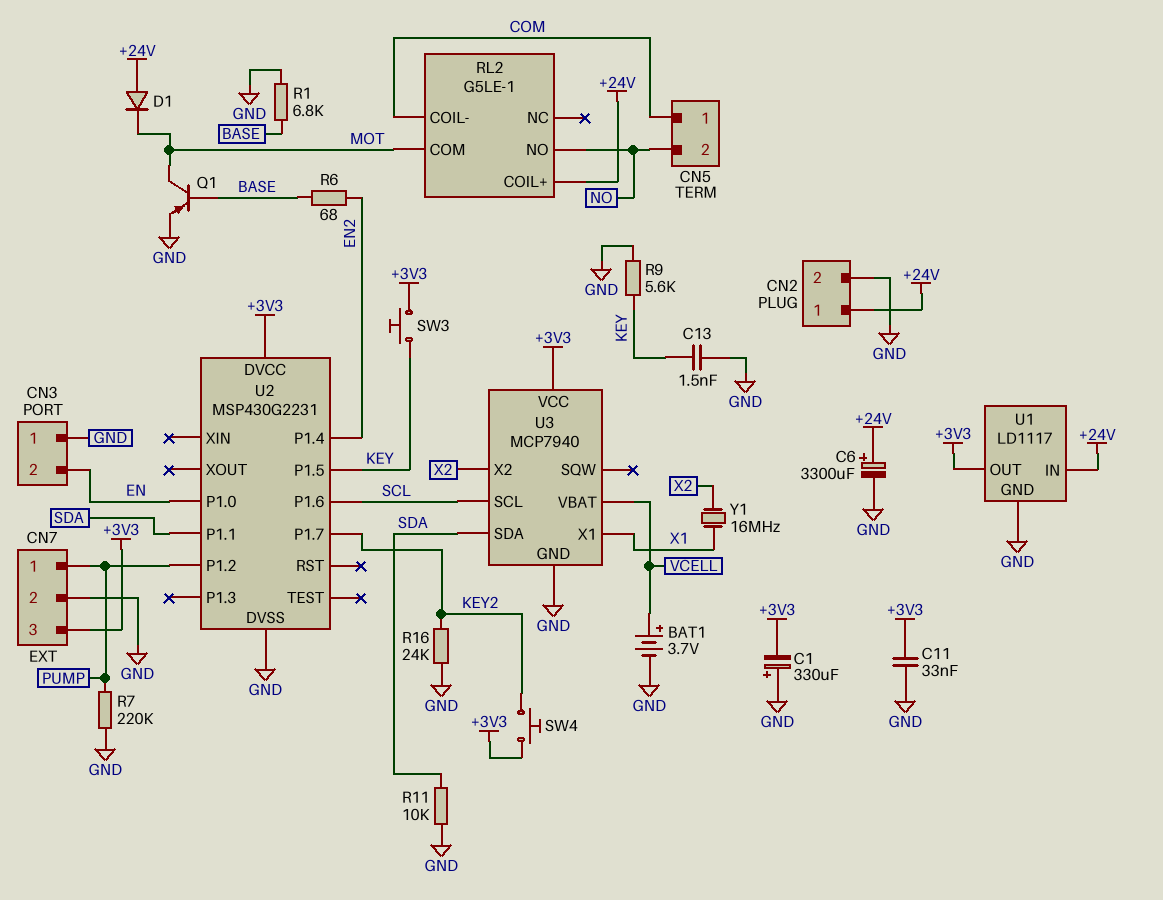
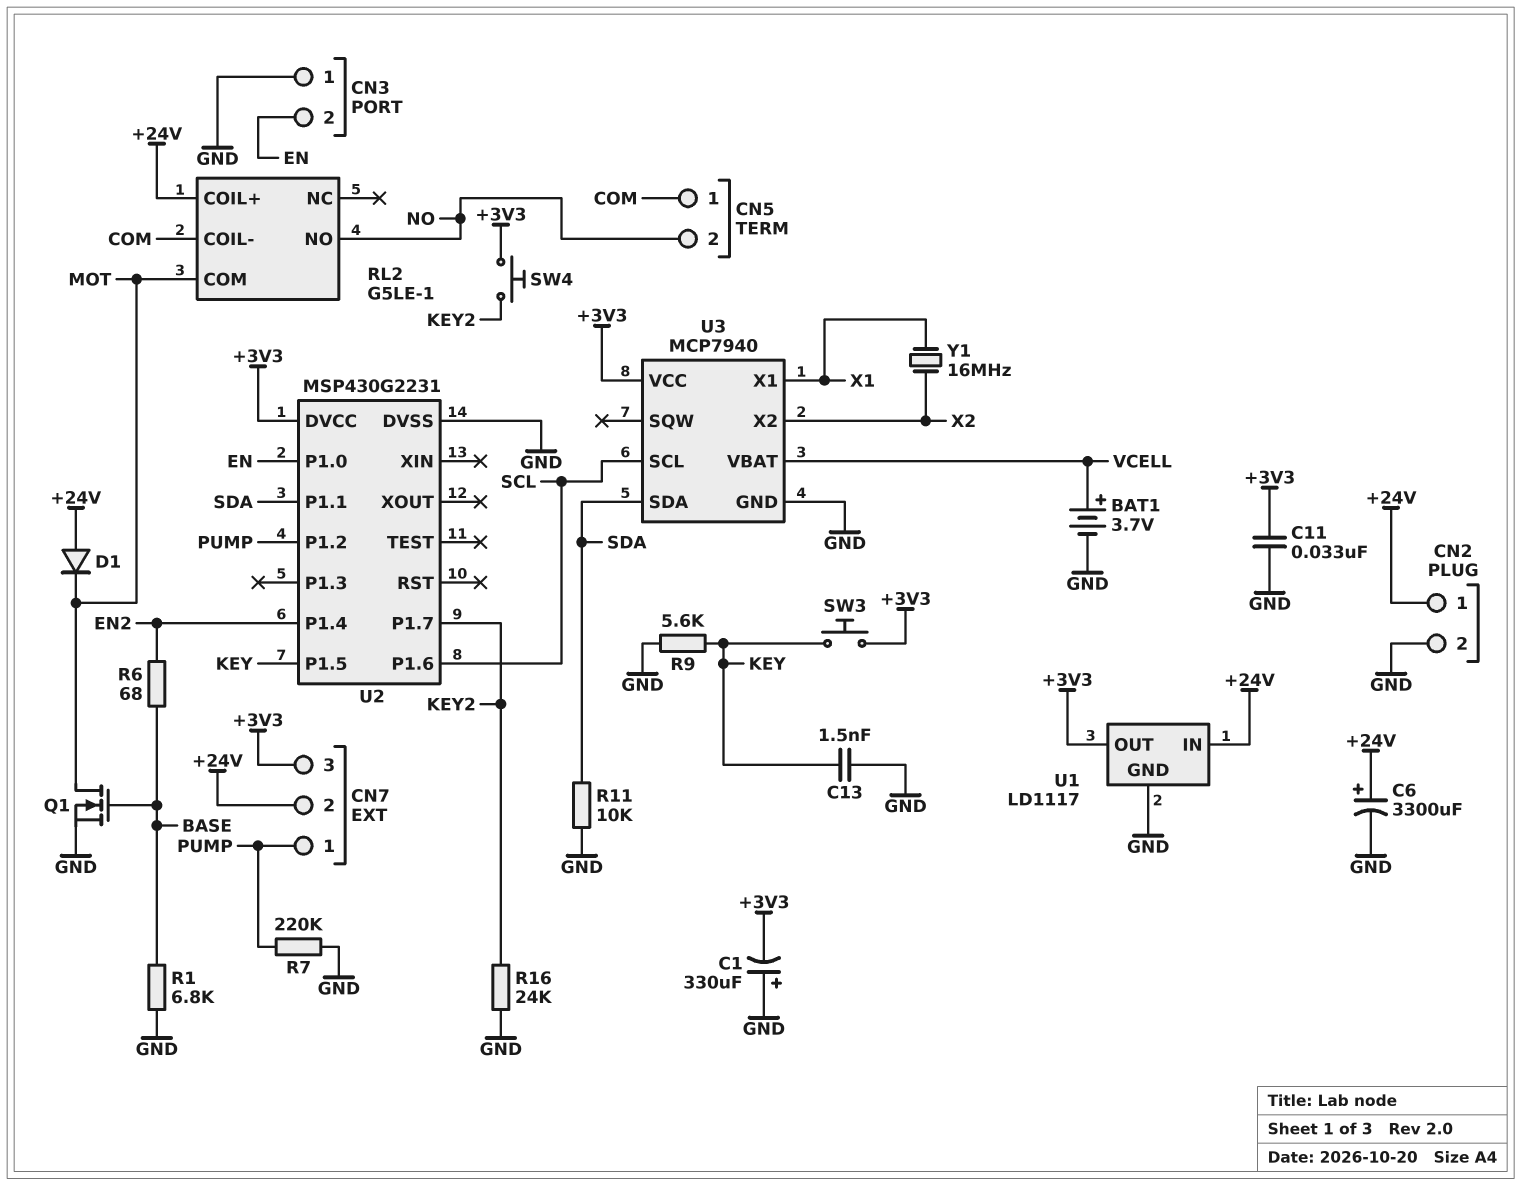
CN7 pin 2: GND -> +24V
Q1: PNP (B BASE, C MOT, E GND) -> NMOS (G BASE, D MOT, S GND)

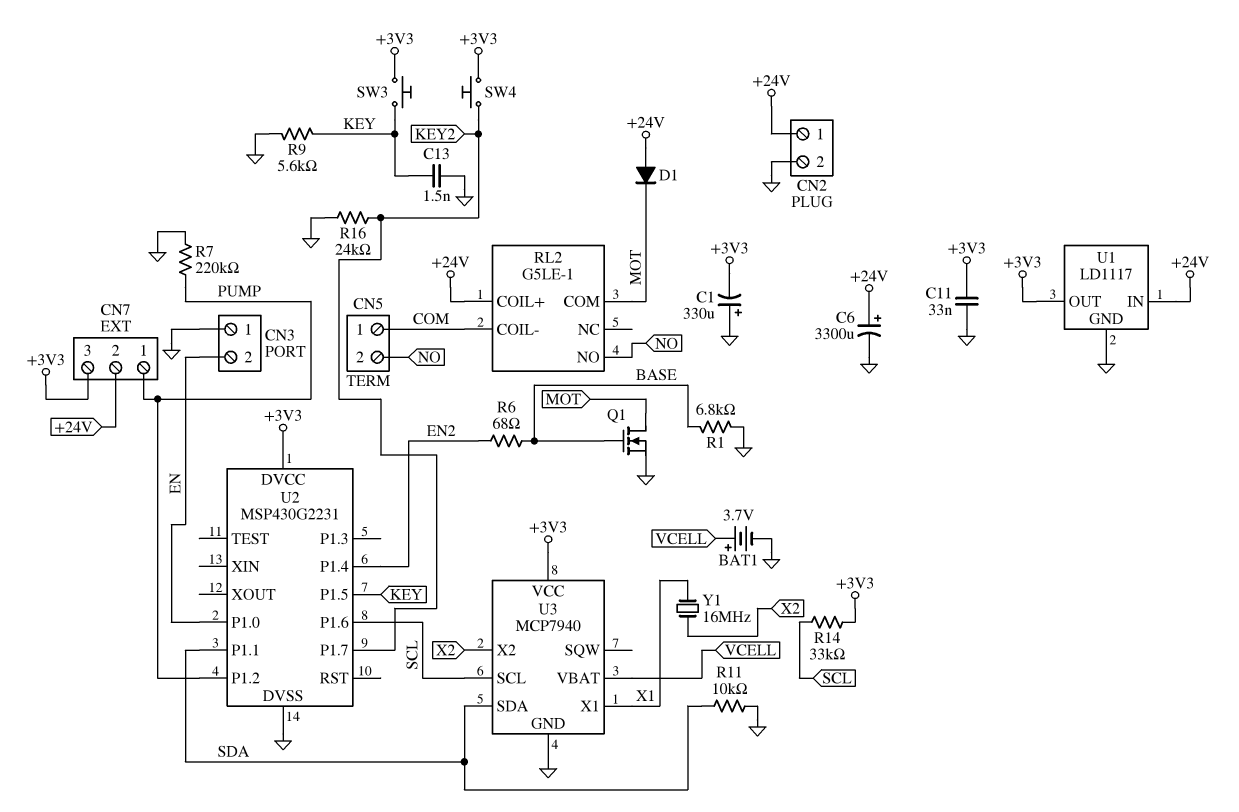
R14: none -> 33k (+3V3, SCL)

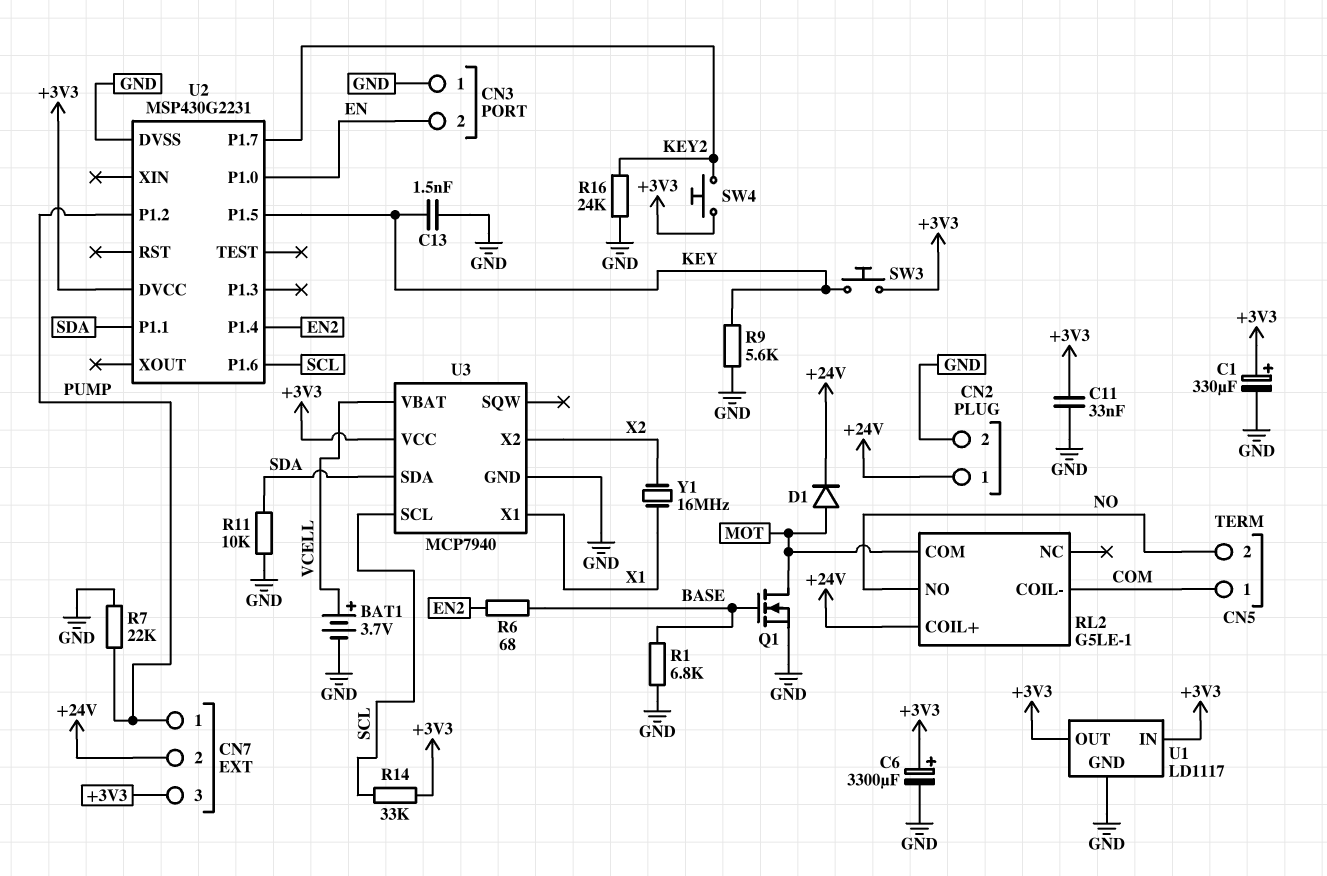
C1: 330uF (plus GND, minus +3V3) -> 330uF (plus +3V3, minus GND)
C6: 3300uF (plus +24V, minus GND) -> 3300uF (plus +3V3, minus GND)
D1: diode (A +24V, K MOT) -> diode (A MOT, K +24V)
R7: 220k (GND, PUMP) -> 22k (GND, PUMP)
U1 pin IN: +24V -> +3V3

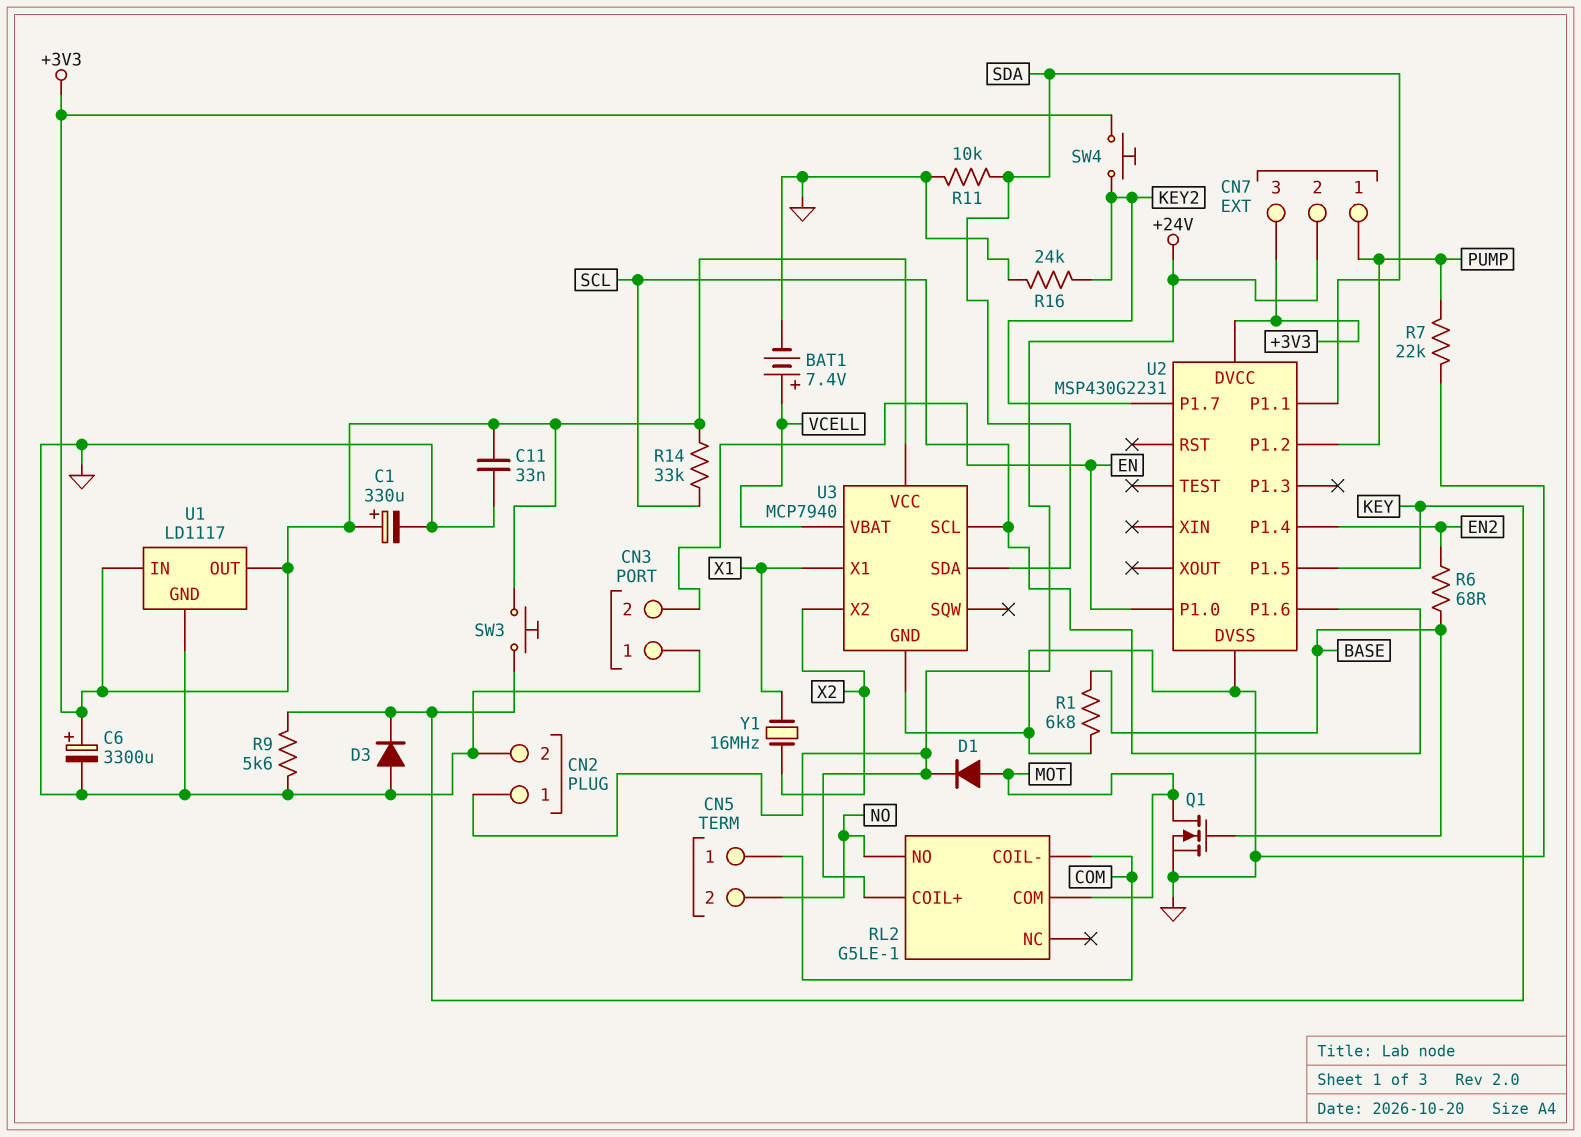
BAT1: 3.7V (plus VCELL, minus GND) -> 7.4V (plus VCELL, minus GND)
C13: 1.5nF (GND, KEY) -> none
D3: none -> diode (A GND, K KEY)

